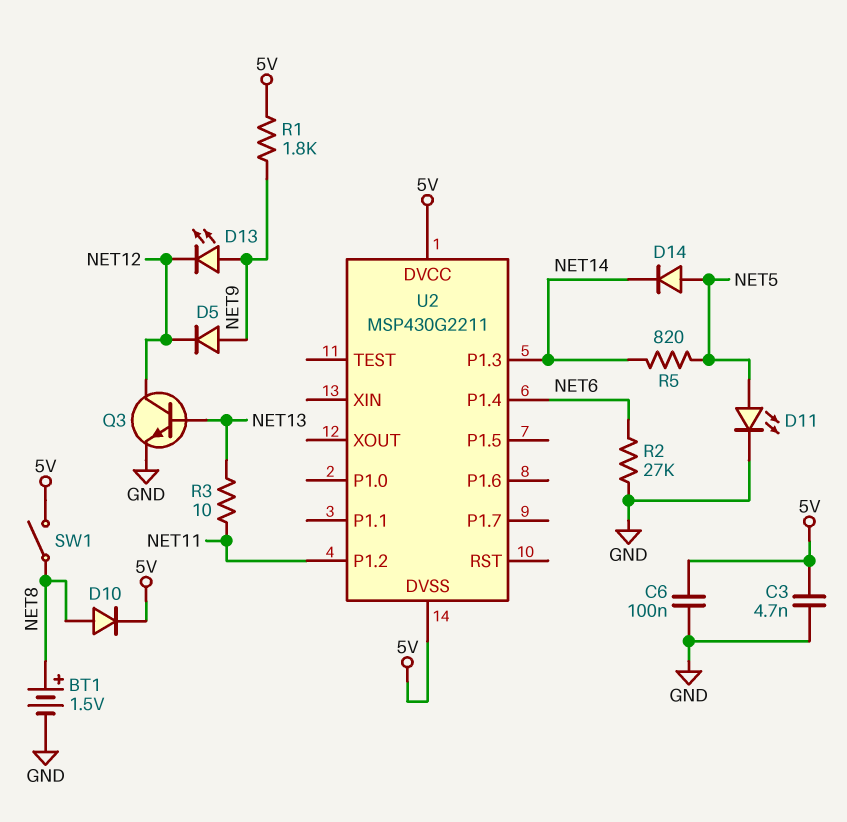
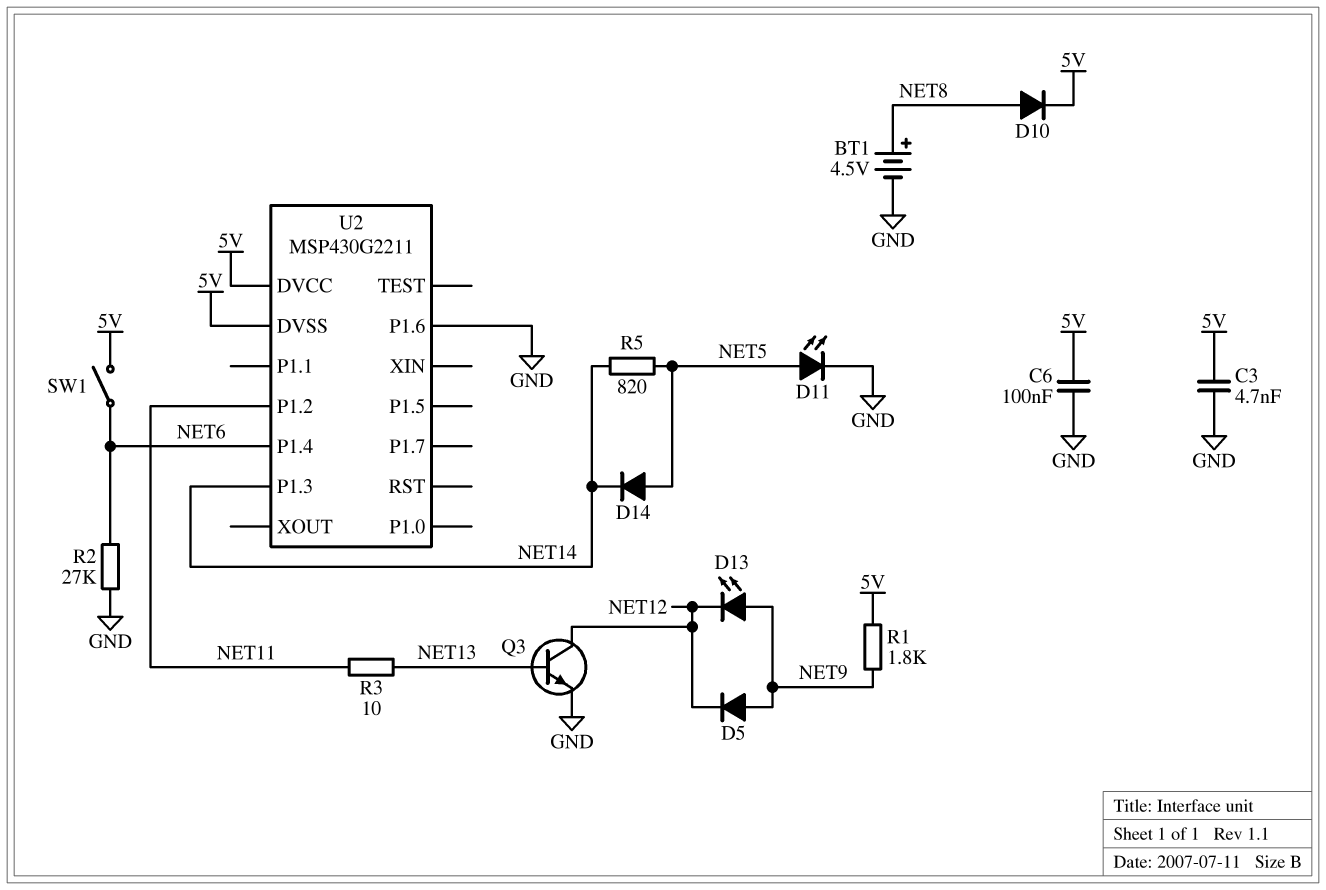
BT1: 1.5V (plus NET8, minus GND) -> 4.5V (plus NET8, minus GND)
SW1: switch (5V, NET8) -> switch (5V, NET6)
U2 pin P1.6: none -> GND

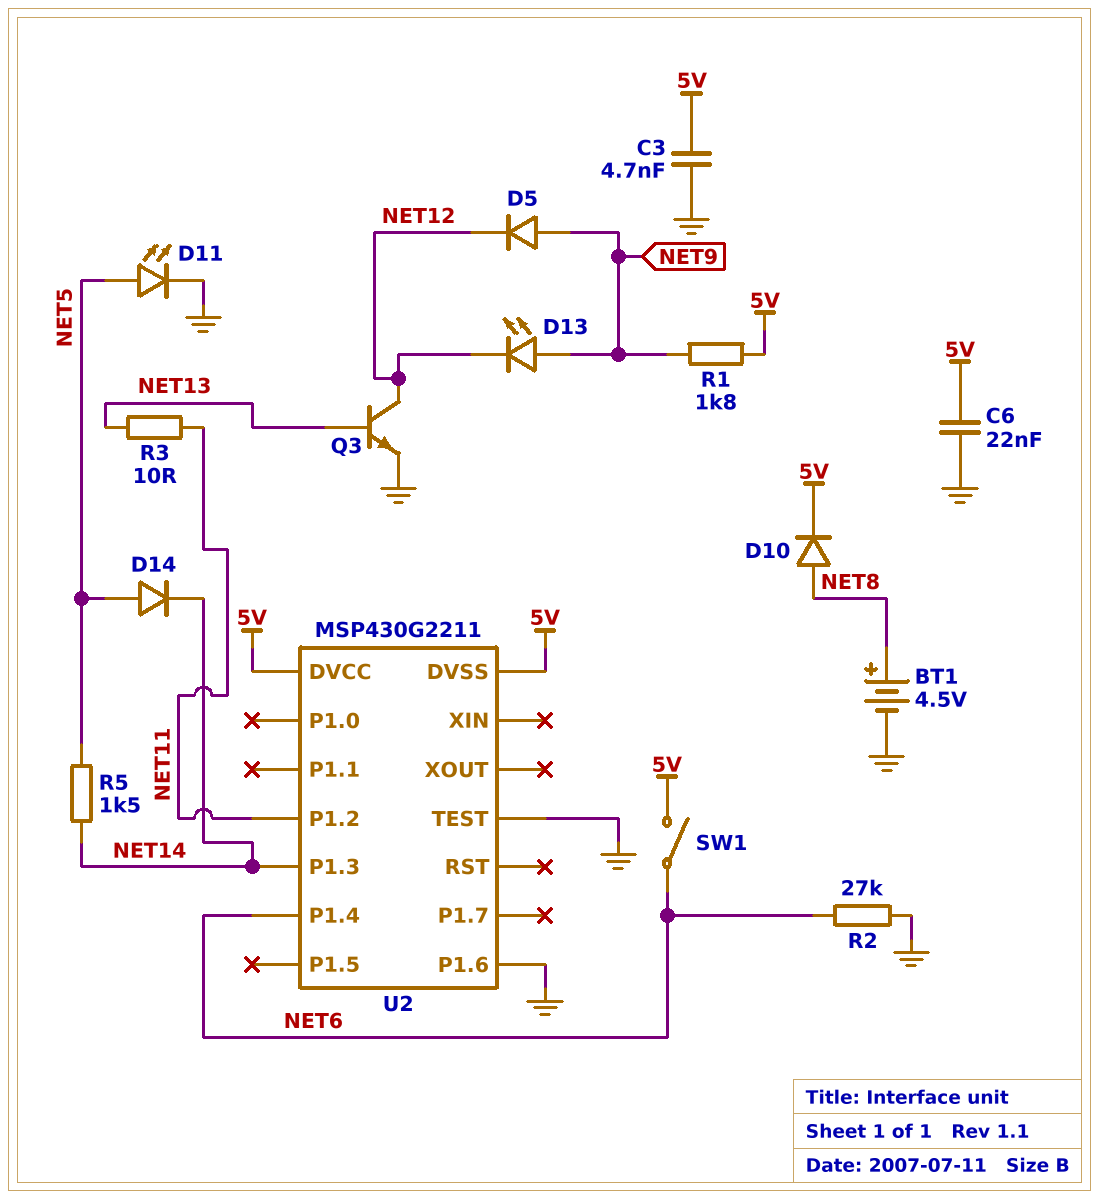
C6: 100nF (5V, GND) -> 22nF (5V, GND)
R5: 820 (NET5, NET14) -> 1.5k (NET5, NET14)
U2 pin TEST: none -> GND

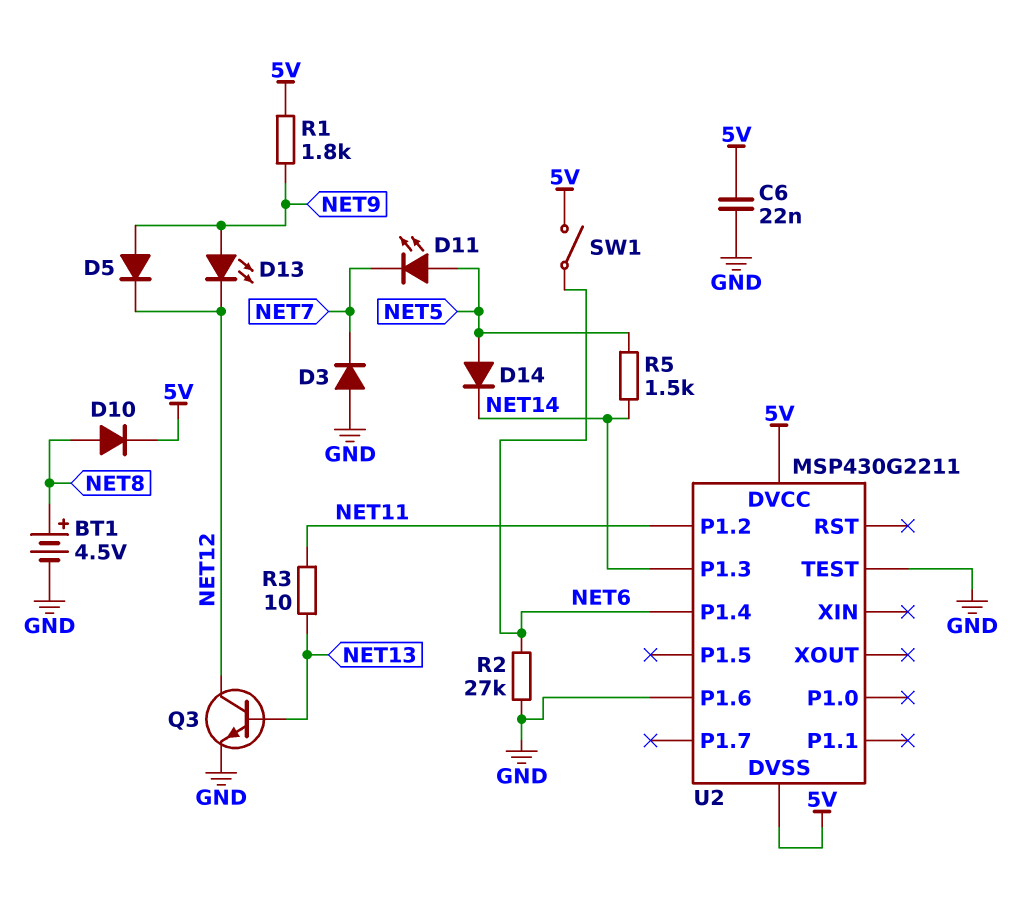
C3: 4.7nF (5V, GND) -> none
D3: none -> diode (A GND, K NET7)
D11: LED (A NET5, K GND) -> LED (A NET5, K NET7)

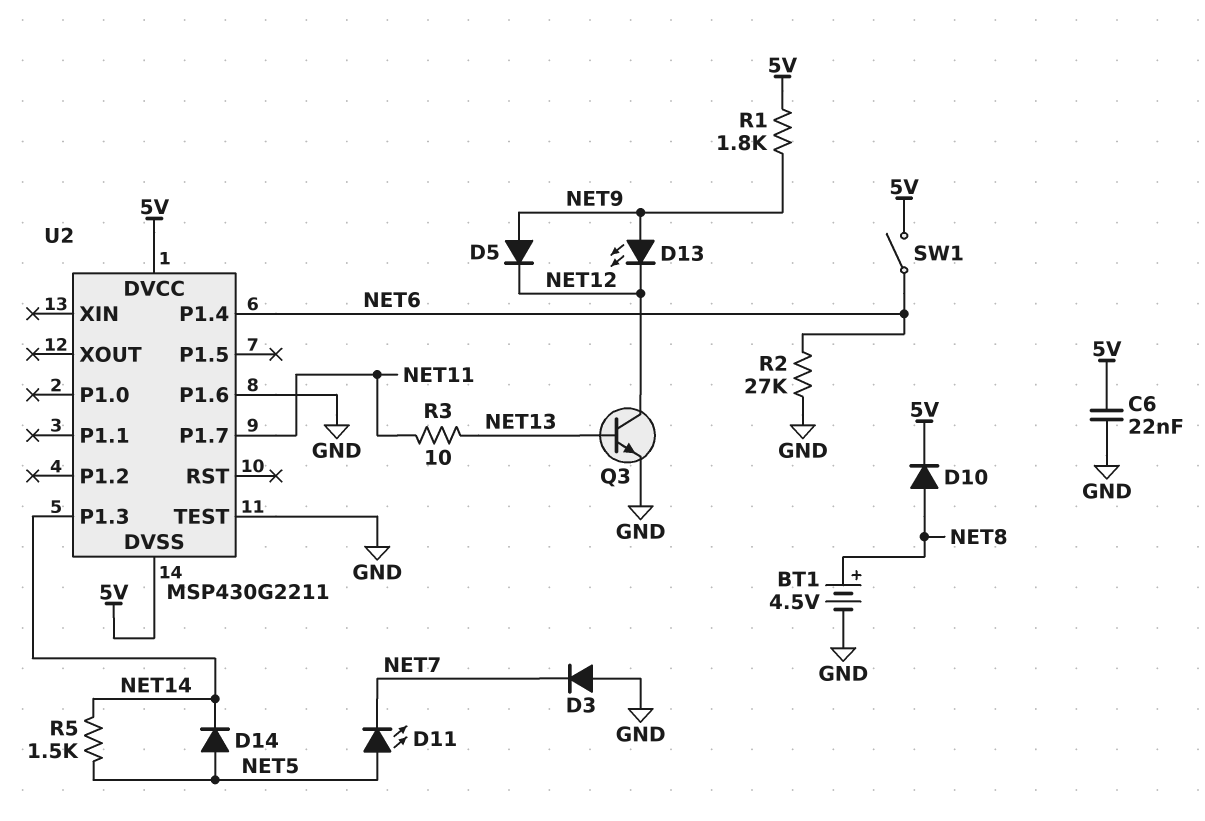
U2 pin P1.2: NET11 -> none
U2 pin P1.7: none -> NET11

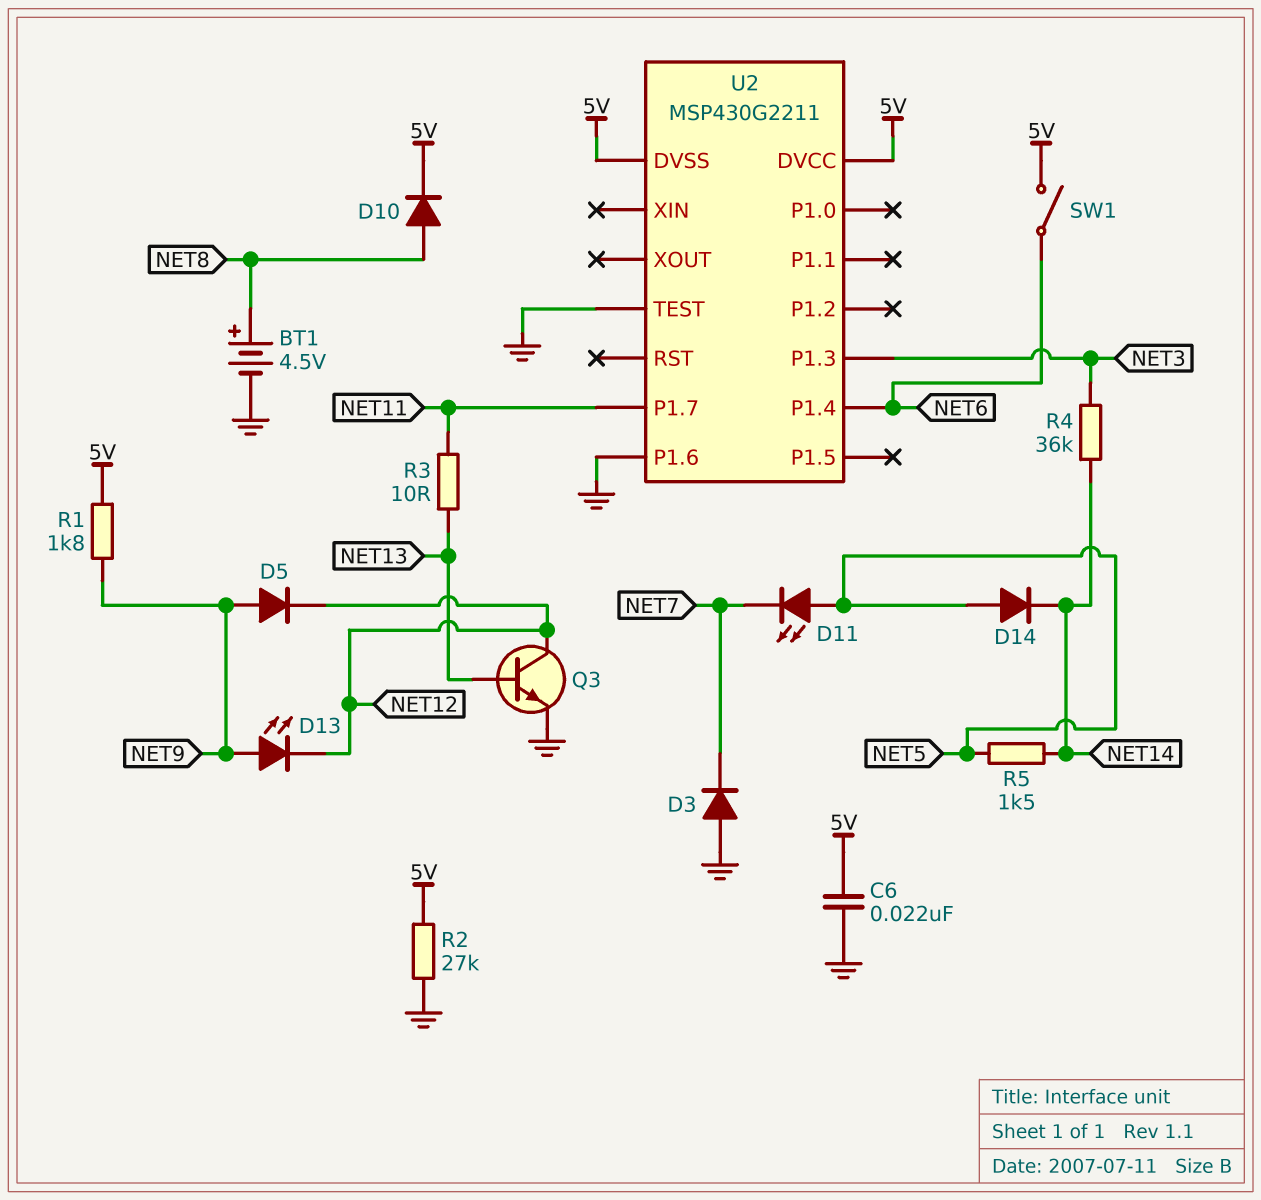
R2: 27k (GND, NET6) -> 27k (5V, GND)
R4: none -> 36k (NET3, NET14)
U2 pin P1.3: NET14 -> NET3

